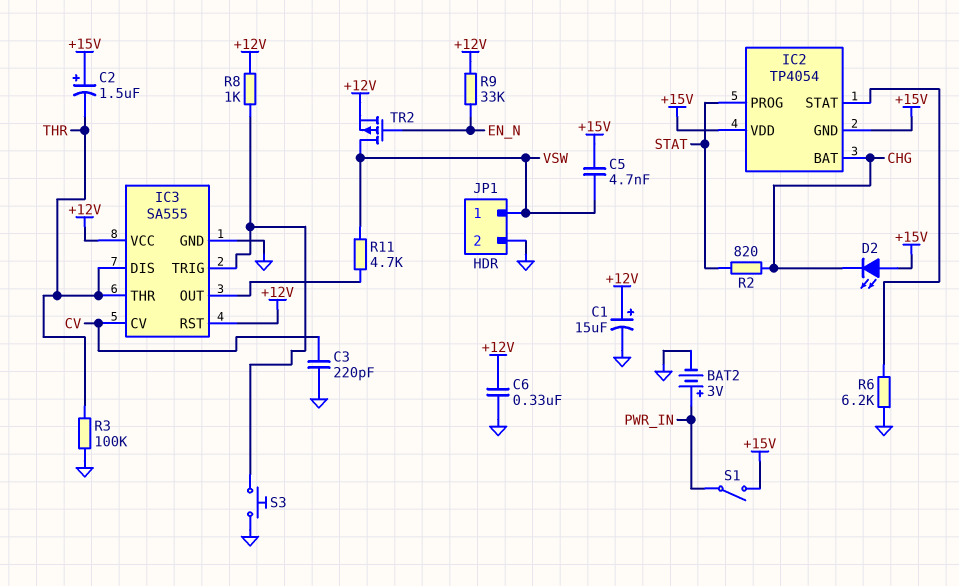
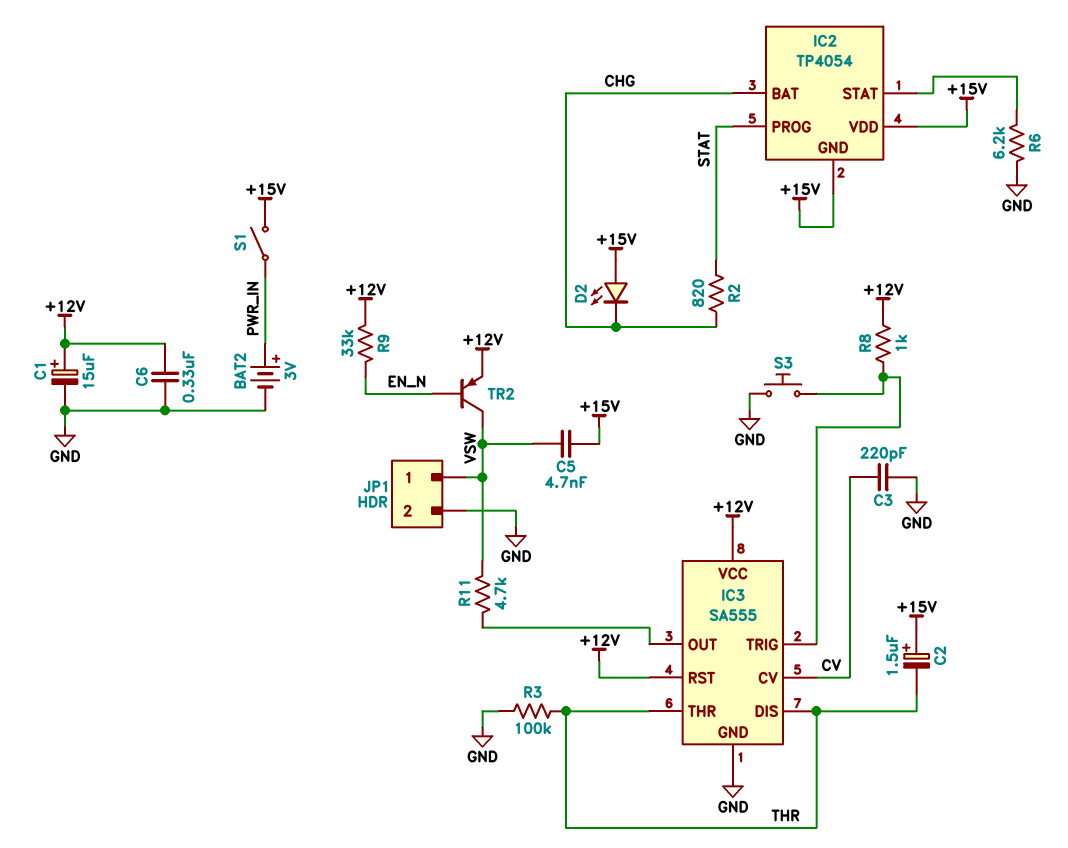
TR2: PMOS (G EN_N, D VSW, S +12V) -> PNP (B EN_N, C VSW, E +12V)

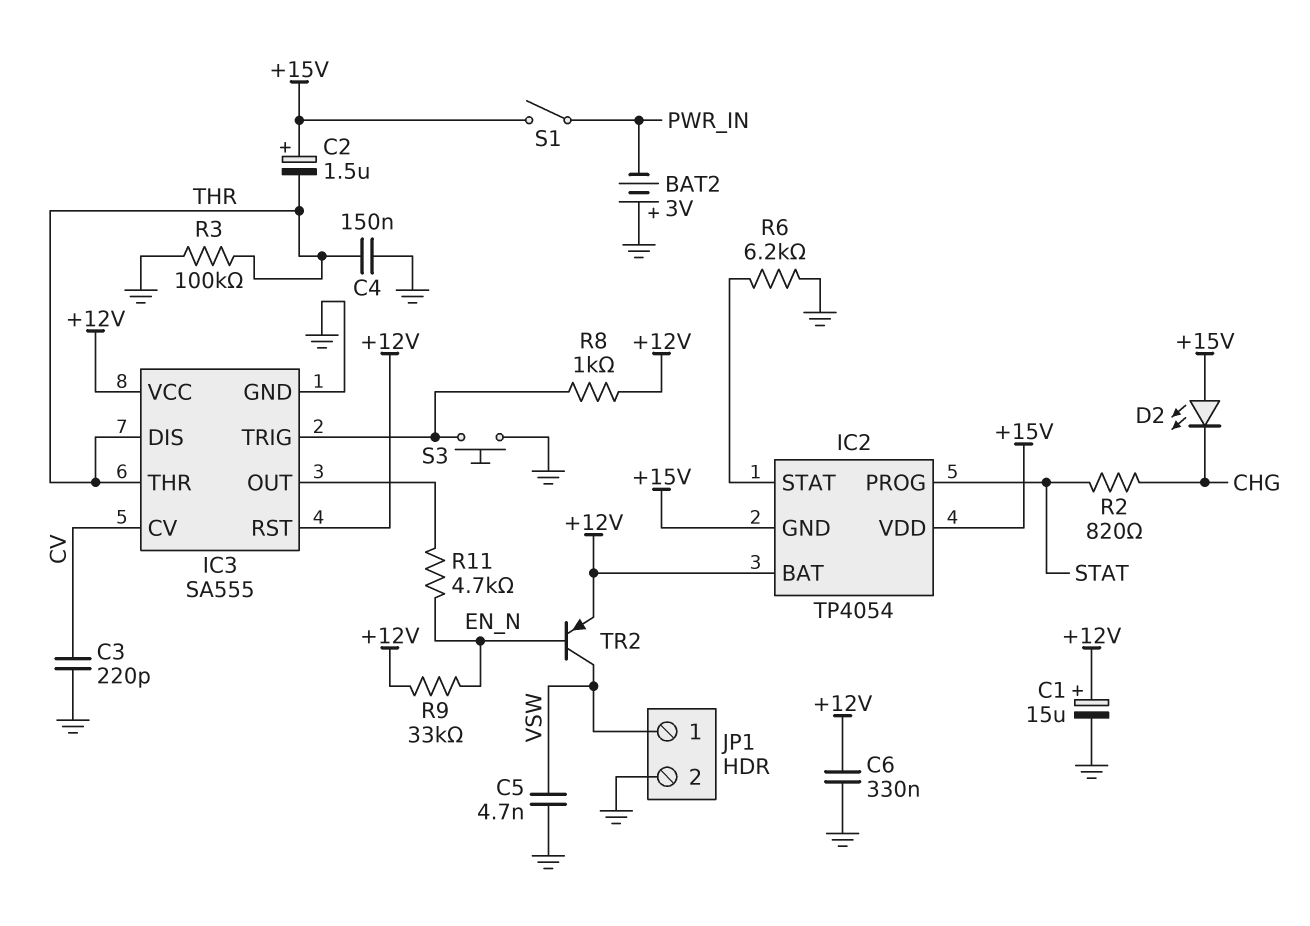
BAT2: 3V (plus PWR_IN, minus GND) -> 3V (plus GND, minus PWR_IN)
C4: none -> 150nF (GND, THR)
C5: 4.7nF (+15V, VSW) -> 4.7nF (GND, VSW)
IC2 pin BAT: CHG -> +12V
R11: 4.7k (IC3/OUT, VSW) -> 4.7k (EN_N, IC3/OUT)

